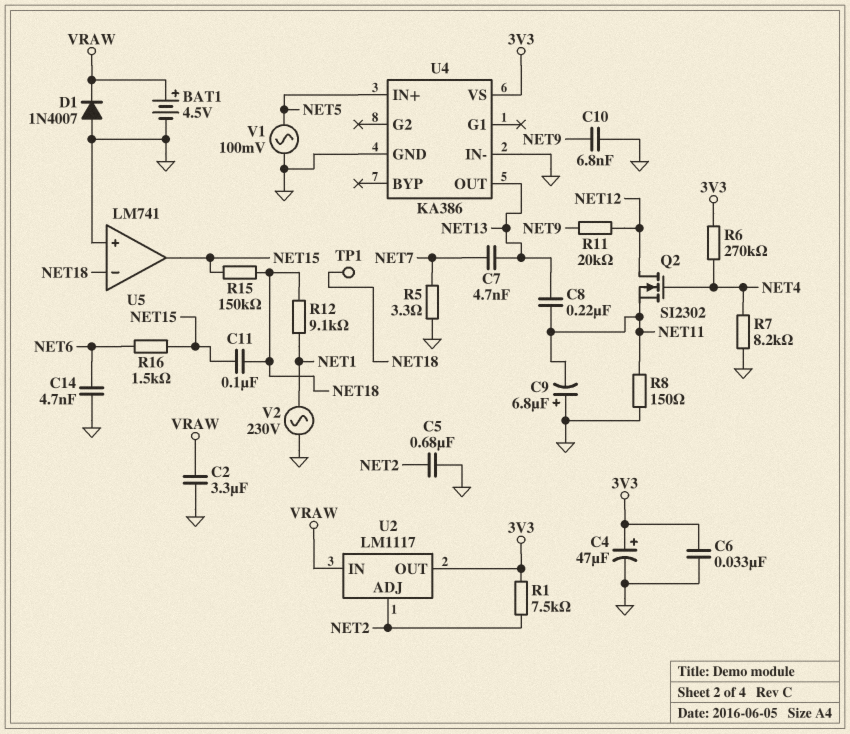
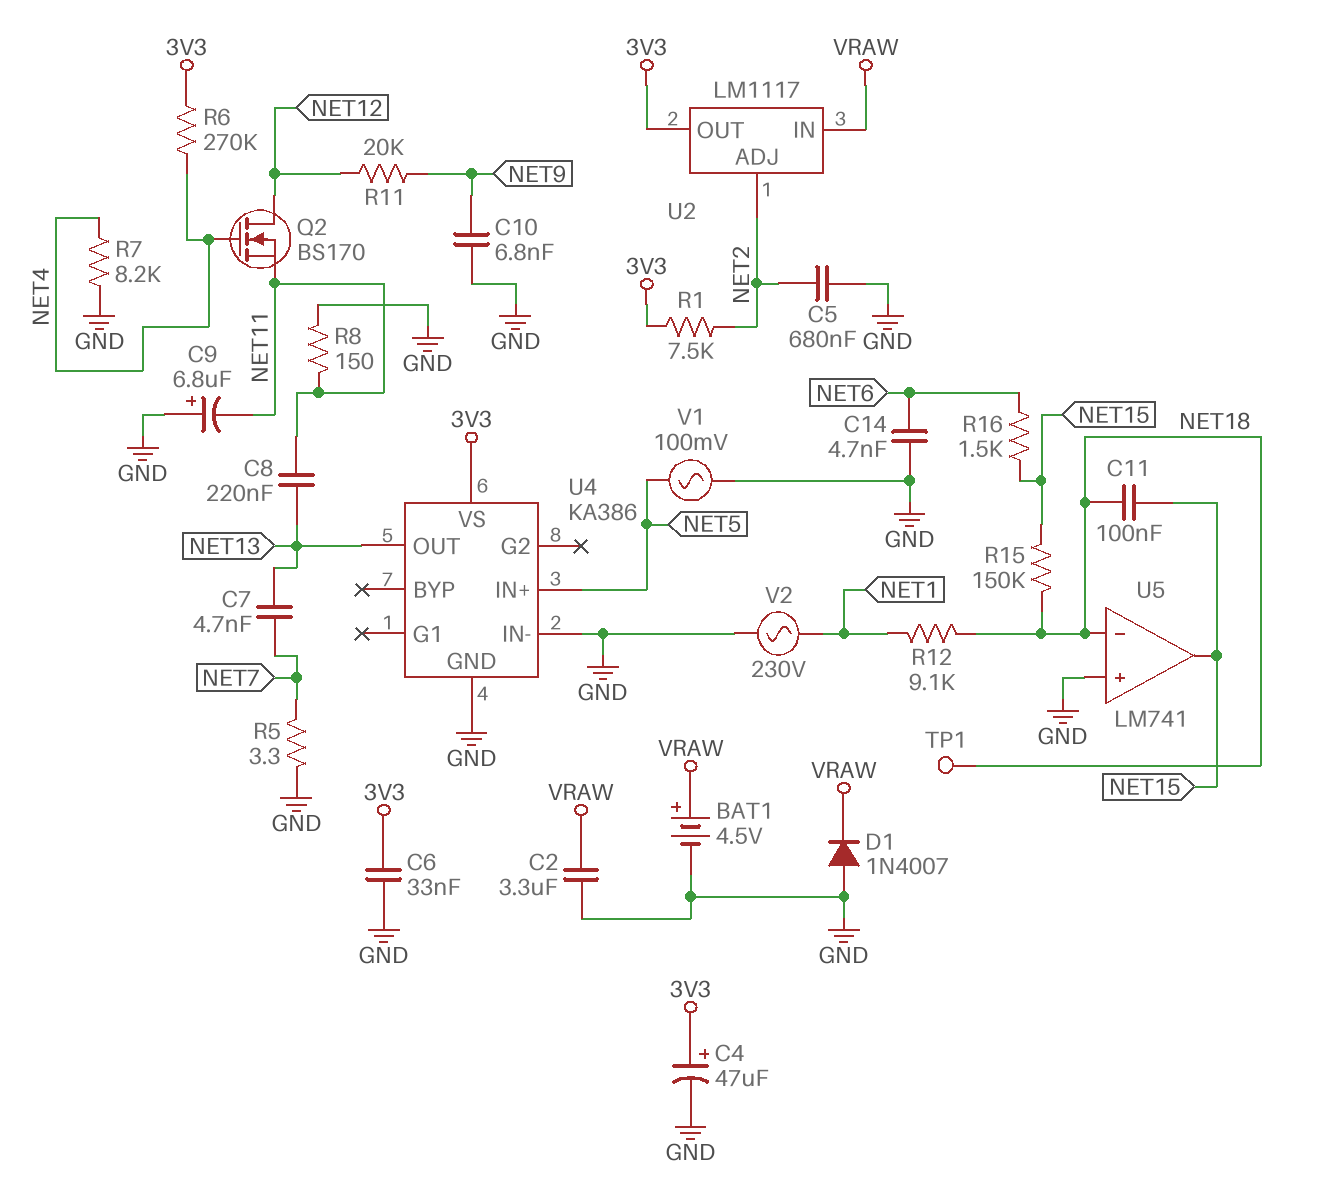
Q2: NMOS SI2302 (G NET4, D NET12, S NET11) -> NMOS BS170 (G NET4, D NET12, S NET11)

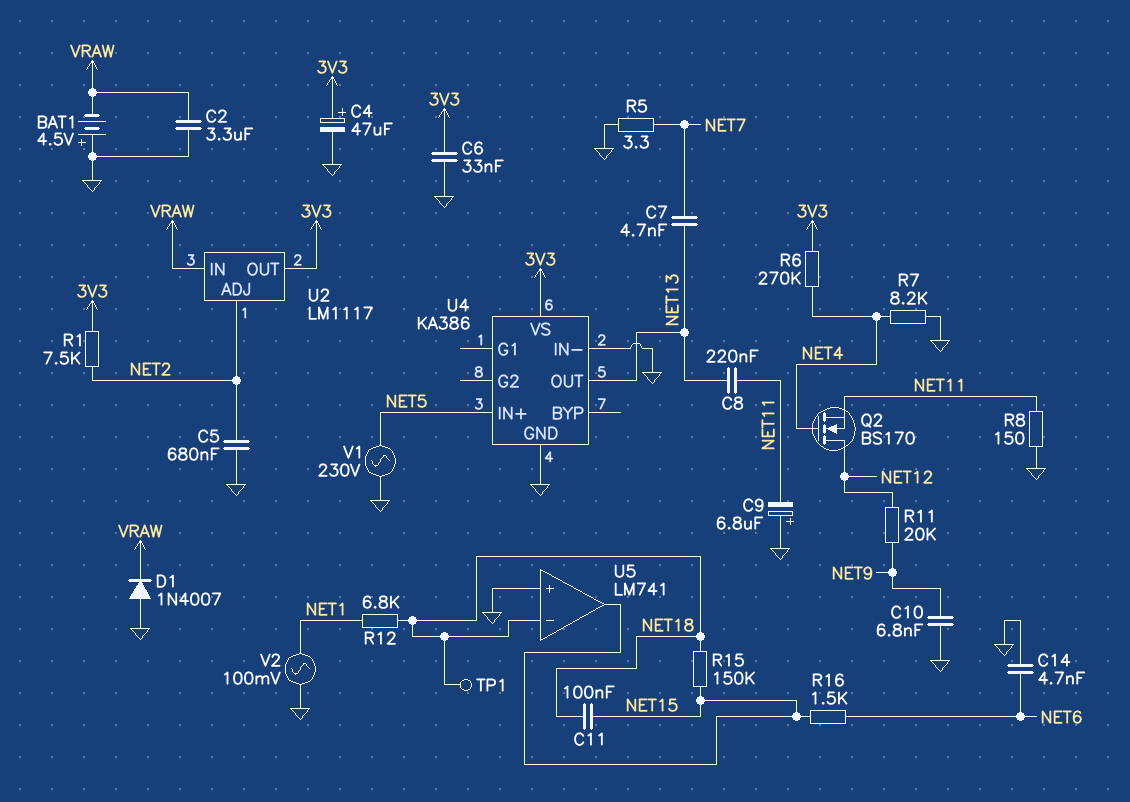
BAT1: 4.5V (plus VRAW, minus GND) -> 4.5V (plus GND, minus VRAW)
R12: 9.1k (NET1, NET18) -> 6.8k (NET1, NET18)
V1: AC 100mV (GND, NET5) -> AC 230V (GND, NET5)
V2: AC 230V (GND, NET1) -> AC 100mV (GND, NET1)

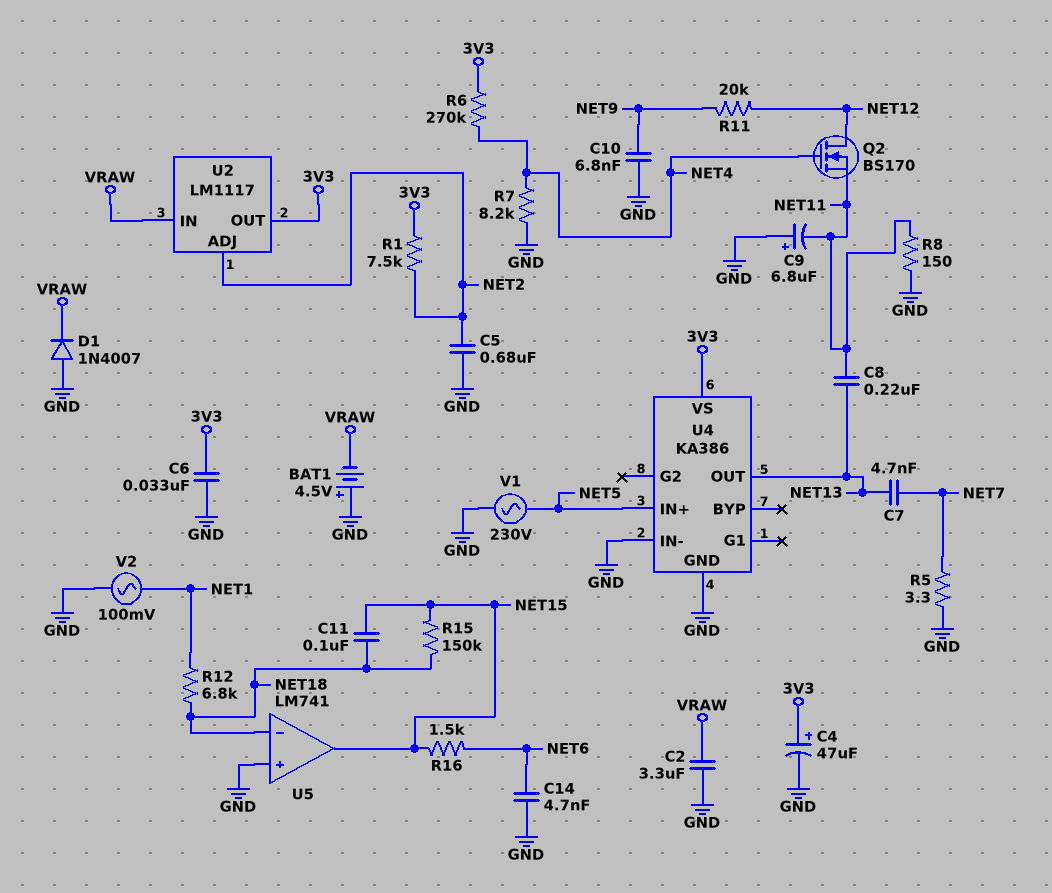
TP1: test point (NET18) -> none

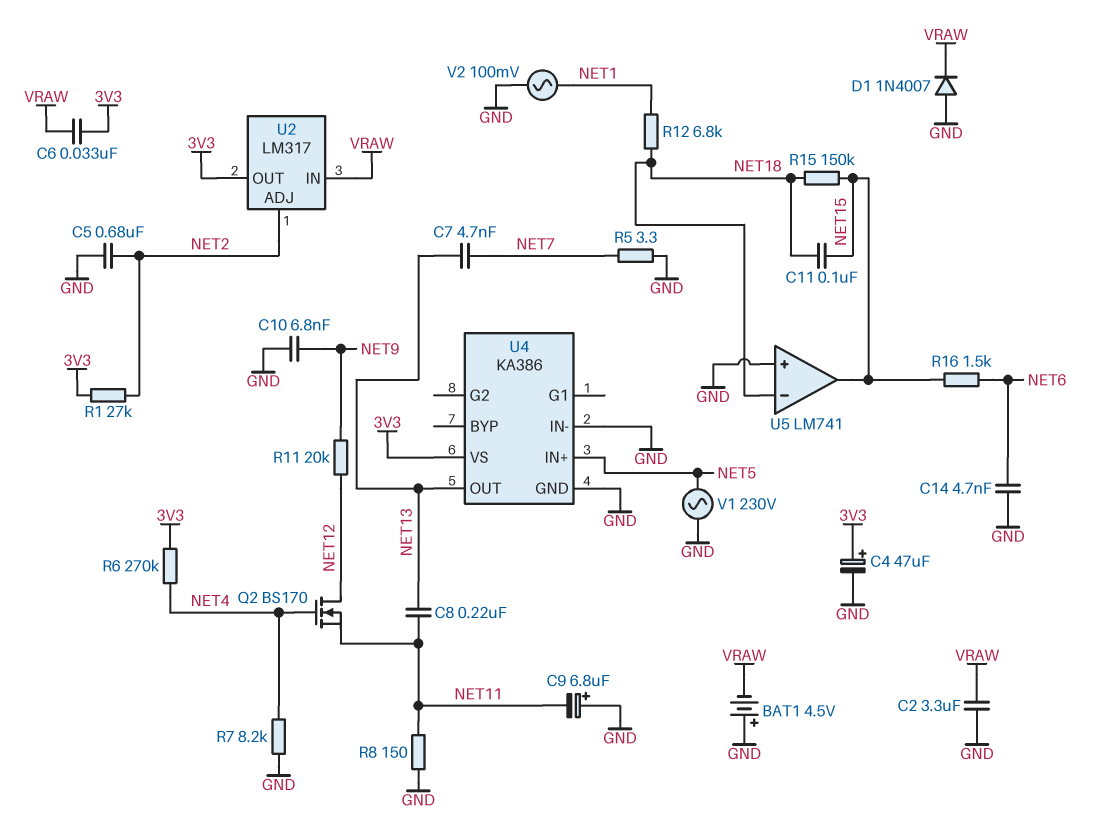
C6: 33nF (3V3, GND) -> 33nF (3V3, VRAW)
R1: 7.5k (3V3, NET2) -> 27k (3V3, NET2)
U2: LM1117 -> LM317

